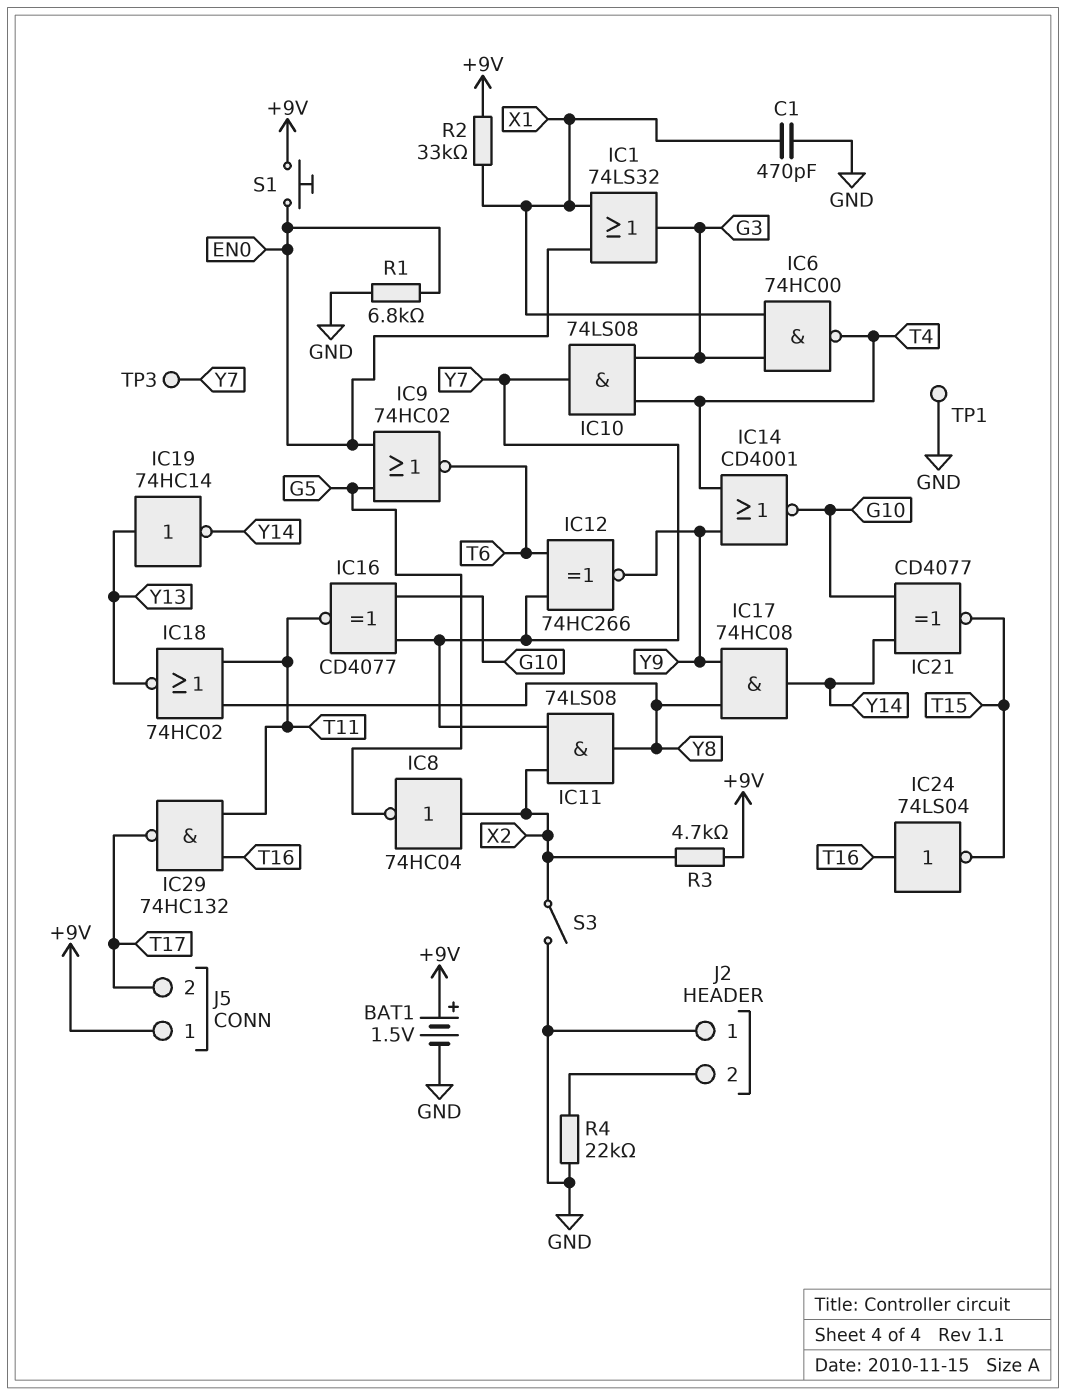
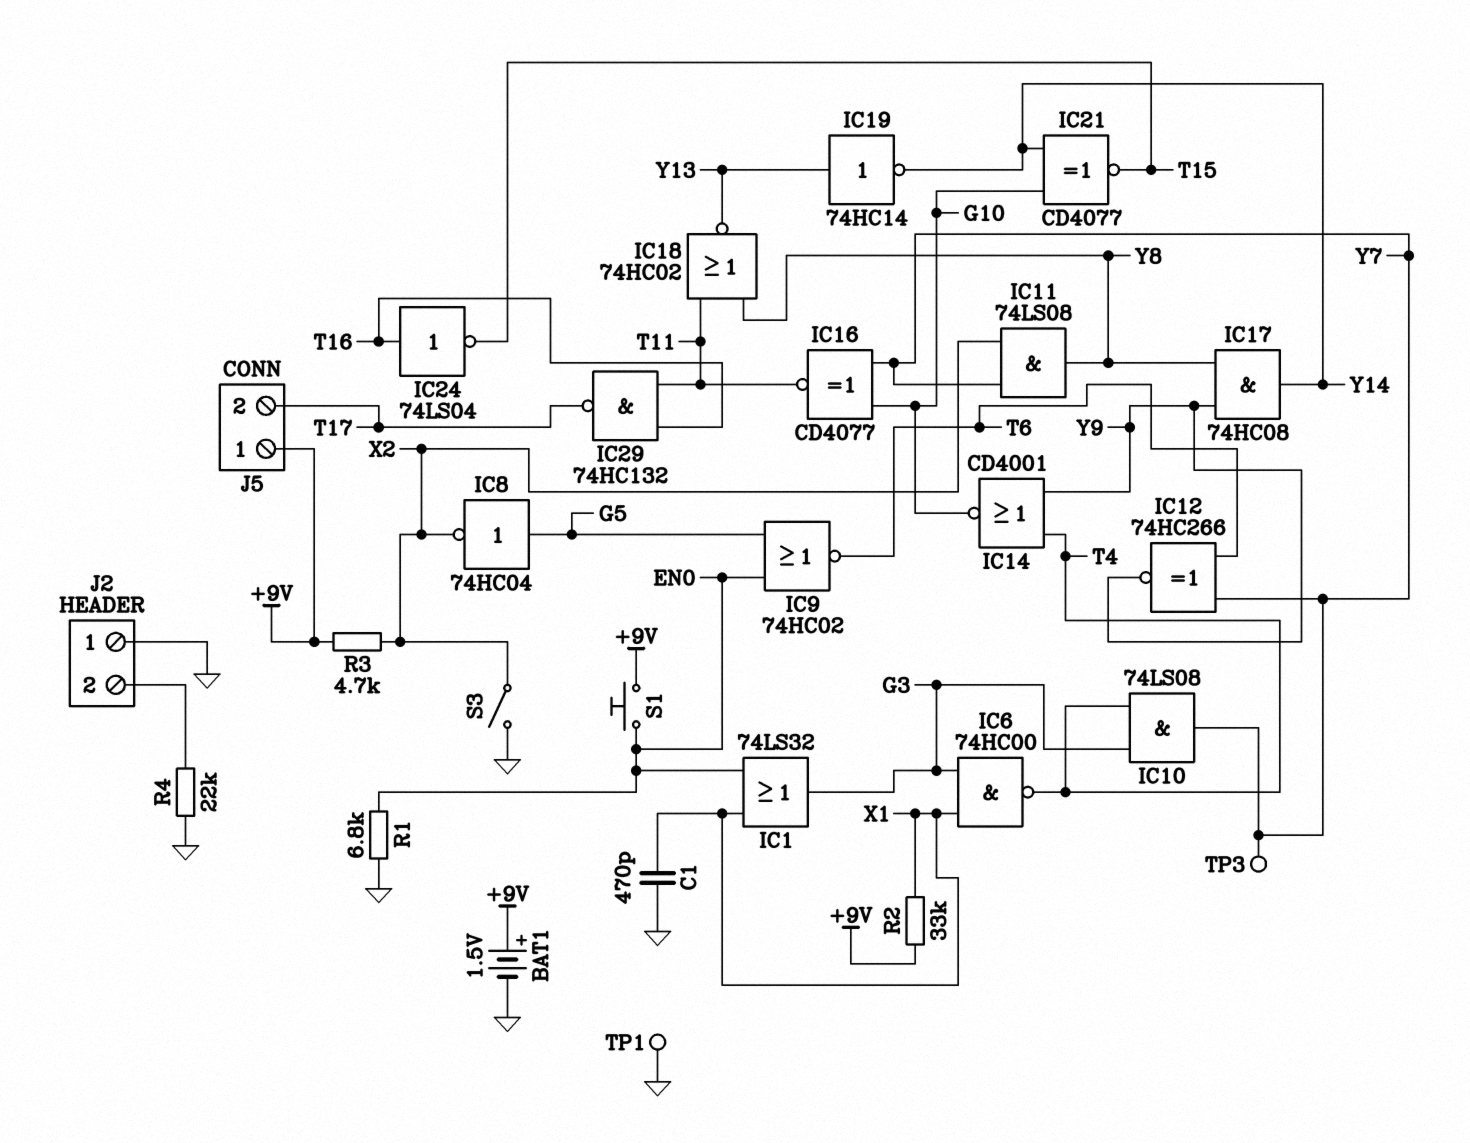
IC8: NOT 74HC04 (in X2, out G5) -> NOT 74HC04 (in G5, out X2)

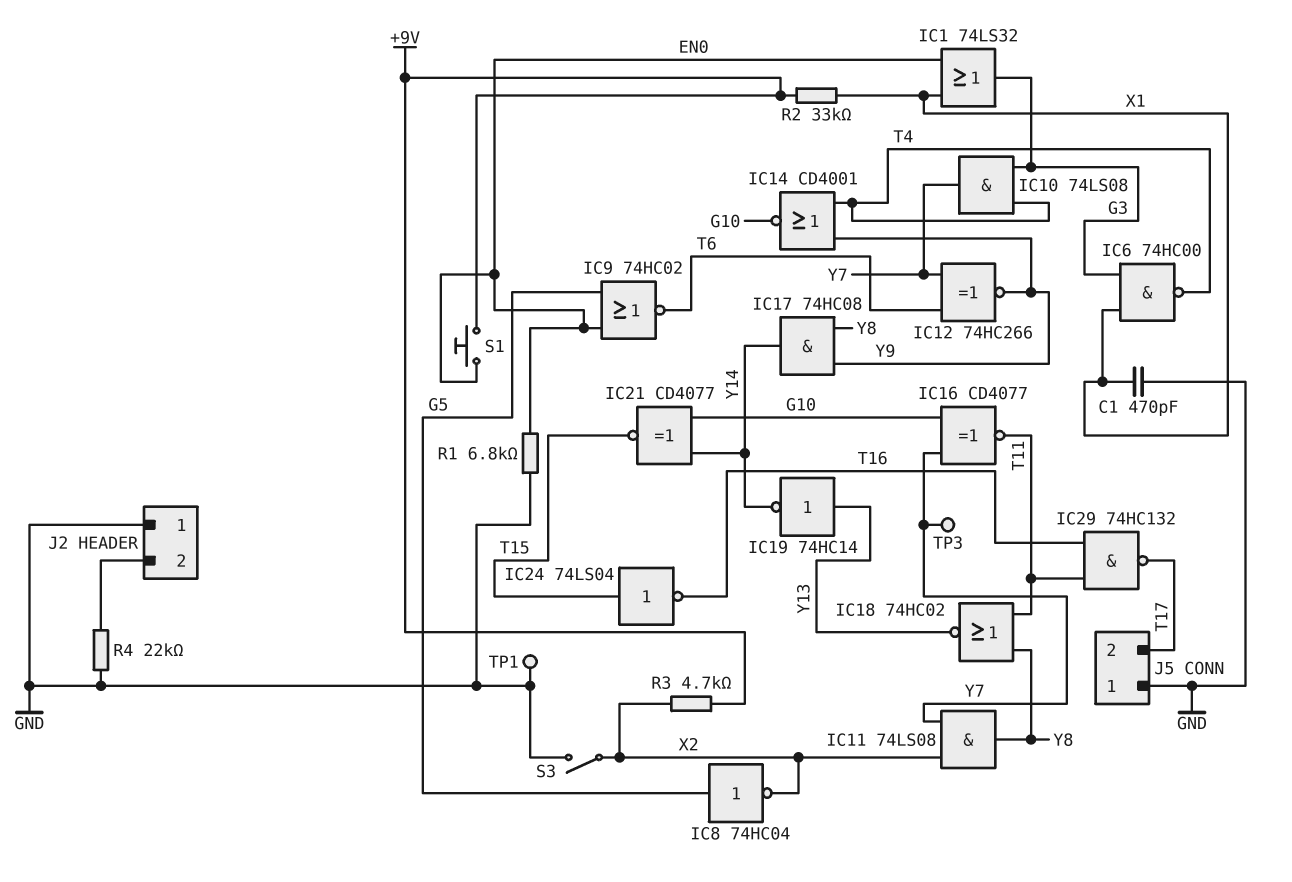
BAT1: 1.5V (plus +9V, minus GND) -> none
IC24: NOT 74LS04 (in T16, out T15) -> NOT 74LS04 (in T15, out T16)
J5 pin 1: +9V -> GND

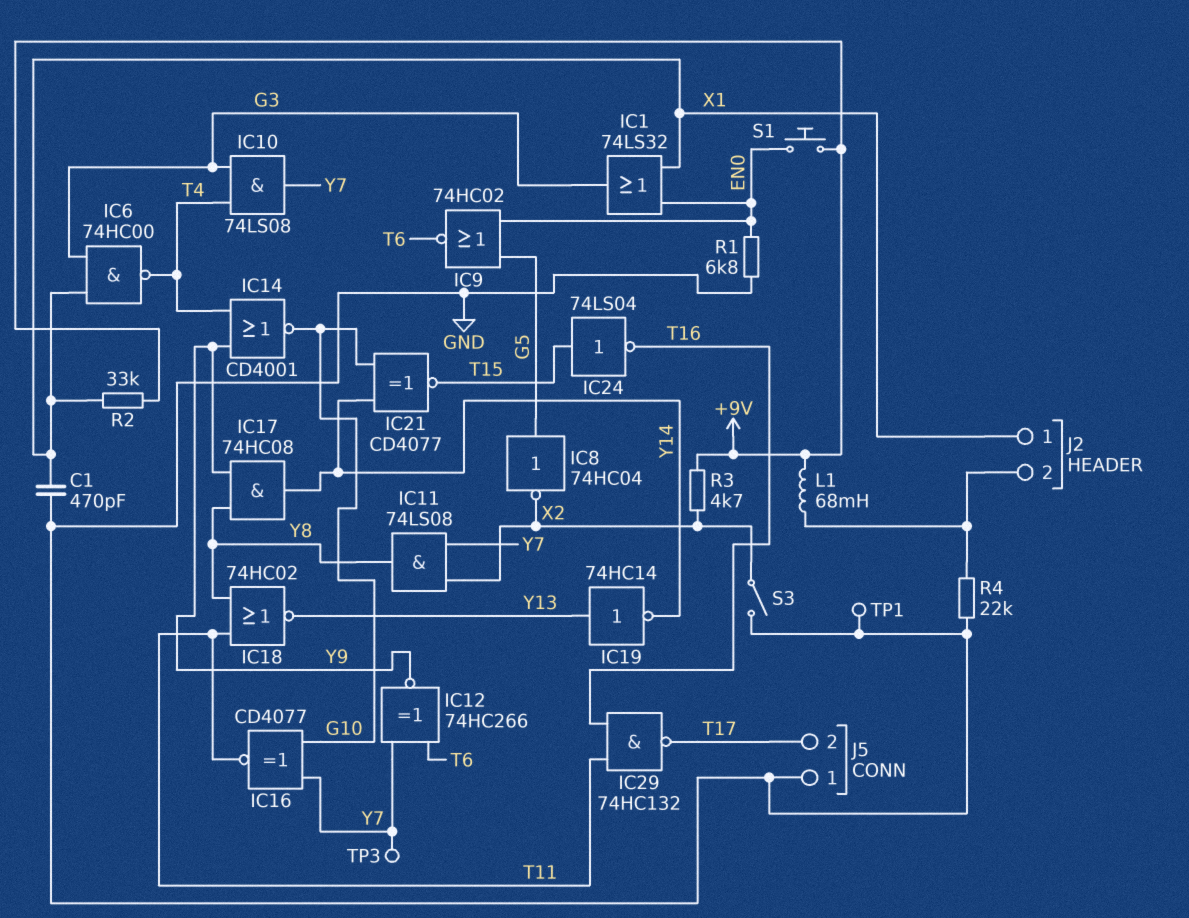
J2 pin 1: GND -> X1
L1: none -> 68mH (+9V, J2/2)

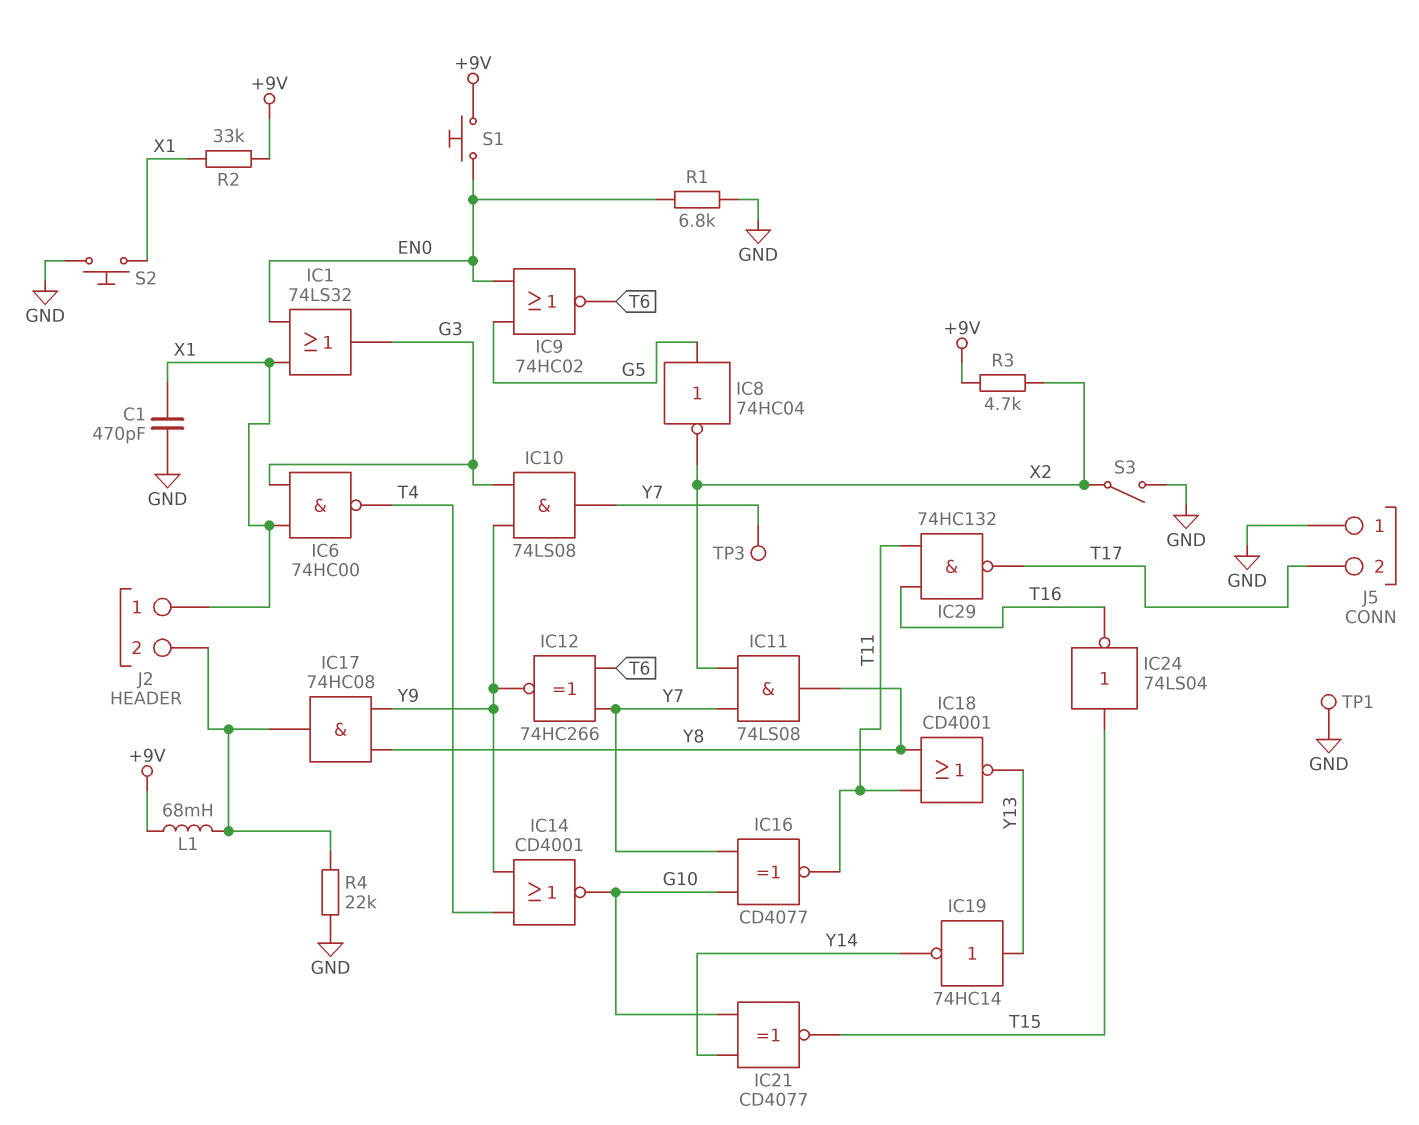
IC10: AND 74LS08 (in G3, in T4, out Y7) -> AND 74LS08 (in G3, in Y9, out Y7)
IC17: AND 74HC08 (in Y8, in Y9, out Y14) -> AND 74HC08 (in Y8, in Y9, out J2/2)
IC18: NOR 74HC02 (in T11, in Y8, out Y13) -> NOR CD4001 (in T11, in Y8, out Y13)
S2: none -> button (GND, X1)

